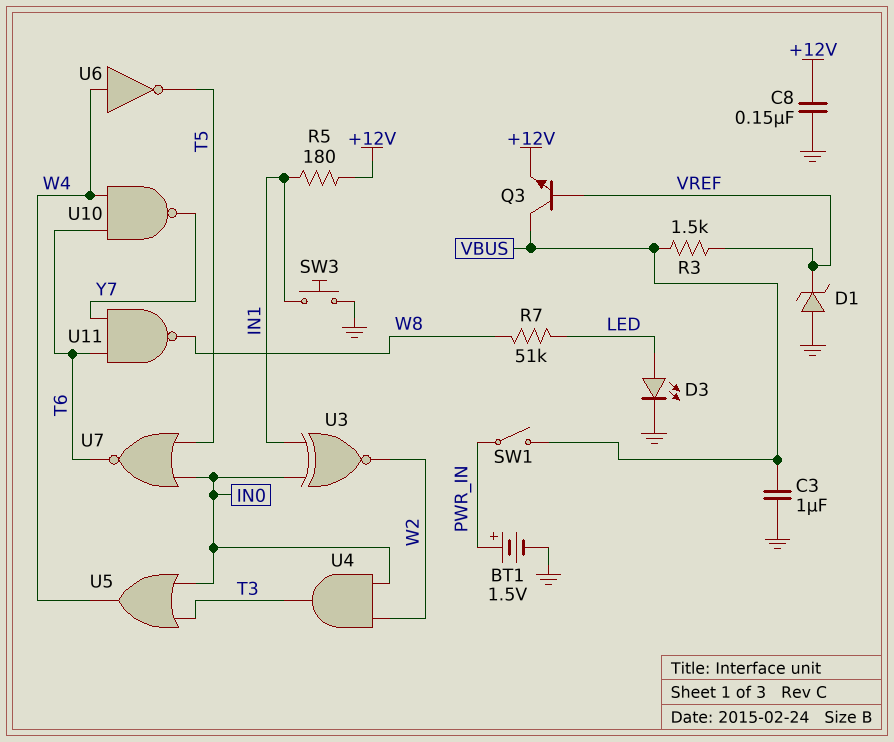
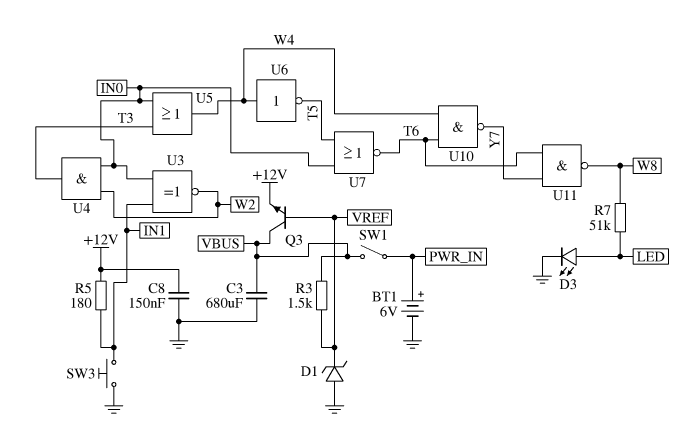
BT1: 1.5V (plus PWR_IN, minus GND) -> 6V (plus PWR_IN, minus GND)
C3: 1uF (GND, VBUS) -> 680uF (GND, VBUS)

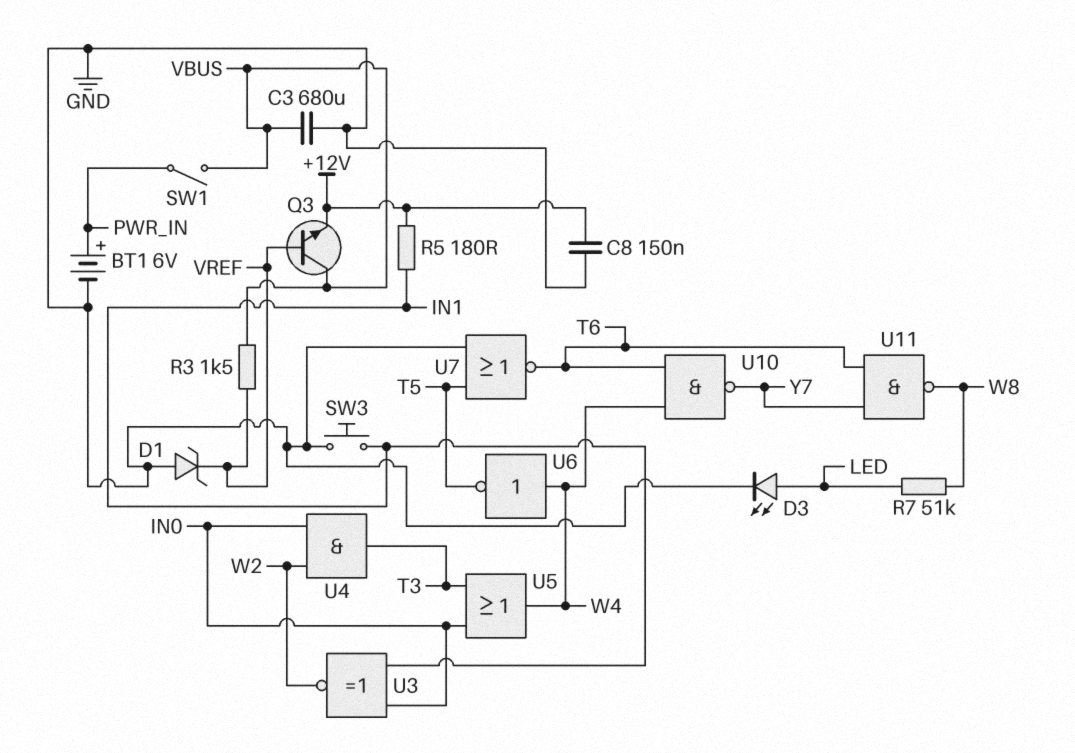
U7: NOR (in IN0, in T5, out T6) -> NOR (in GND, in T5, out T6)

